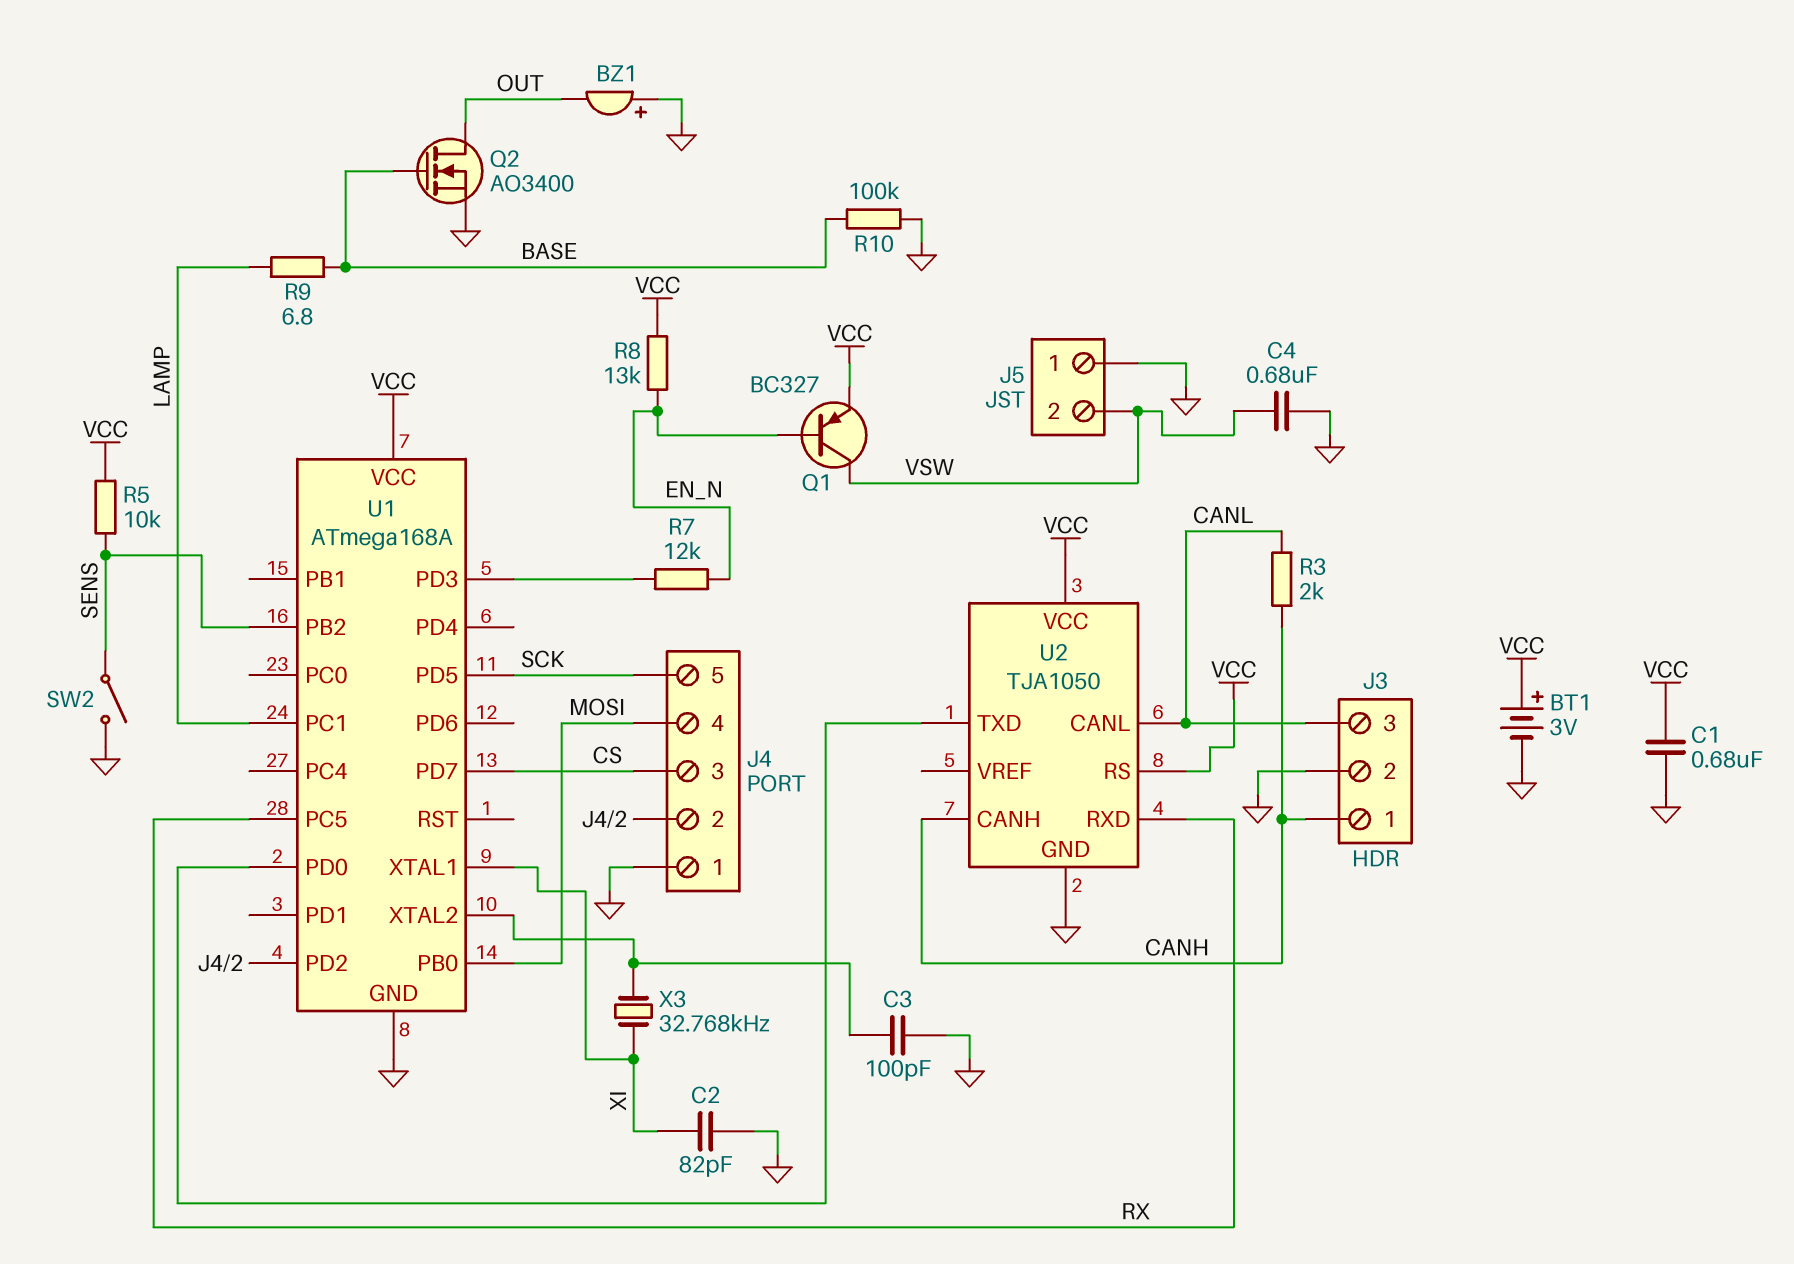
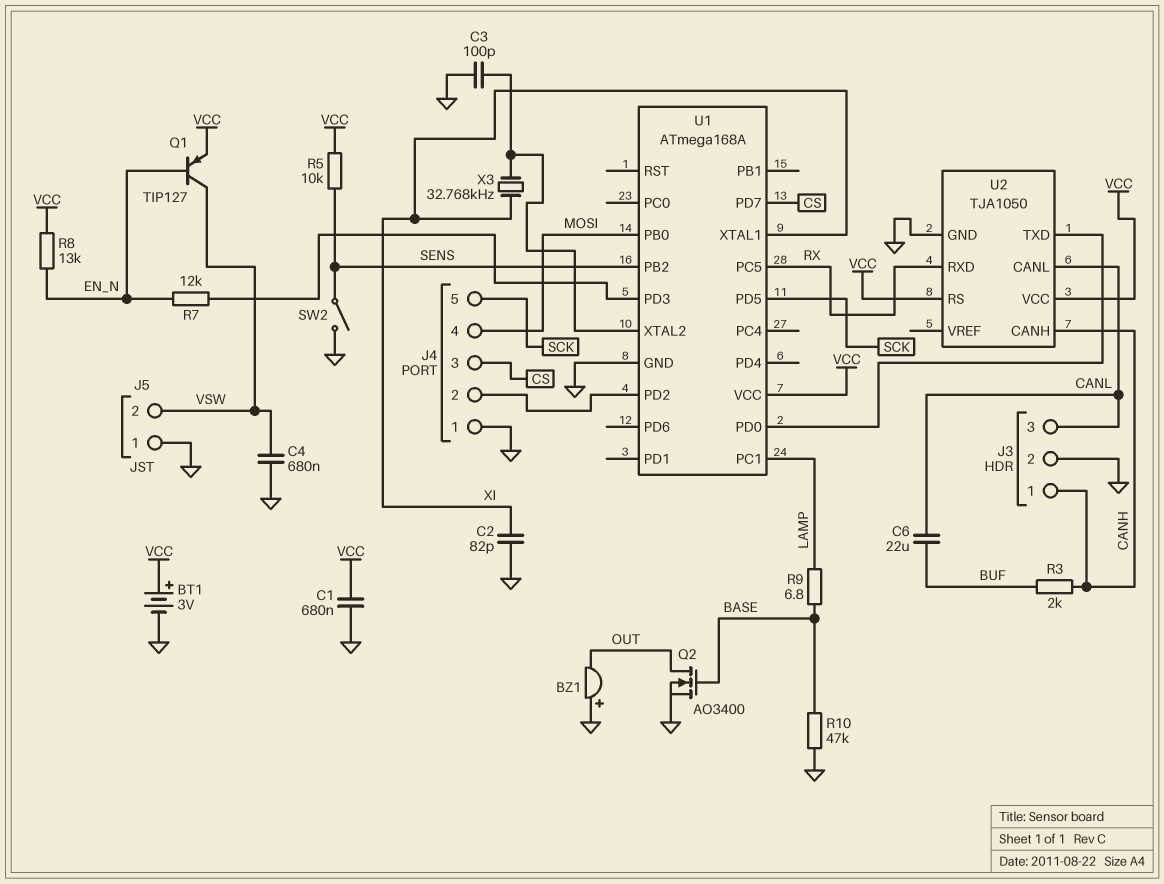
C6: none -> 22uF (BUF, CANL)
Q1: PNP BC327 (B EN_N, C VSW, E VCC) -> PNP TIP127 (B EN_N, C VSW, E VCC)
R3: 2k (CANH, CANL) -> 2k (BUF, CANH)
R10: 100k (BASE, GND) -> 47k (BASE, GND)

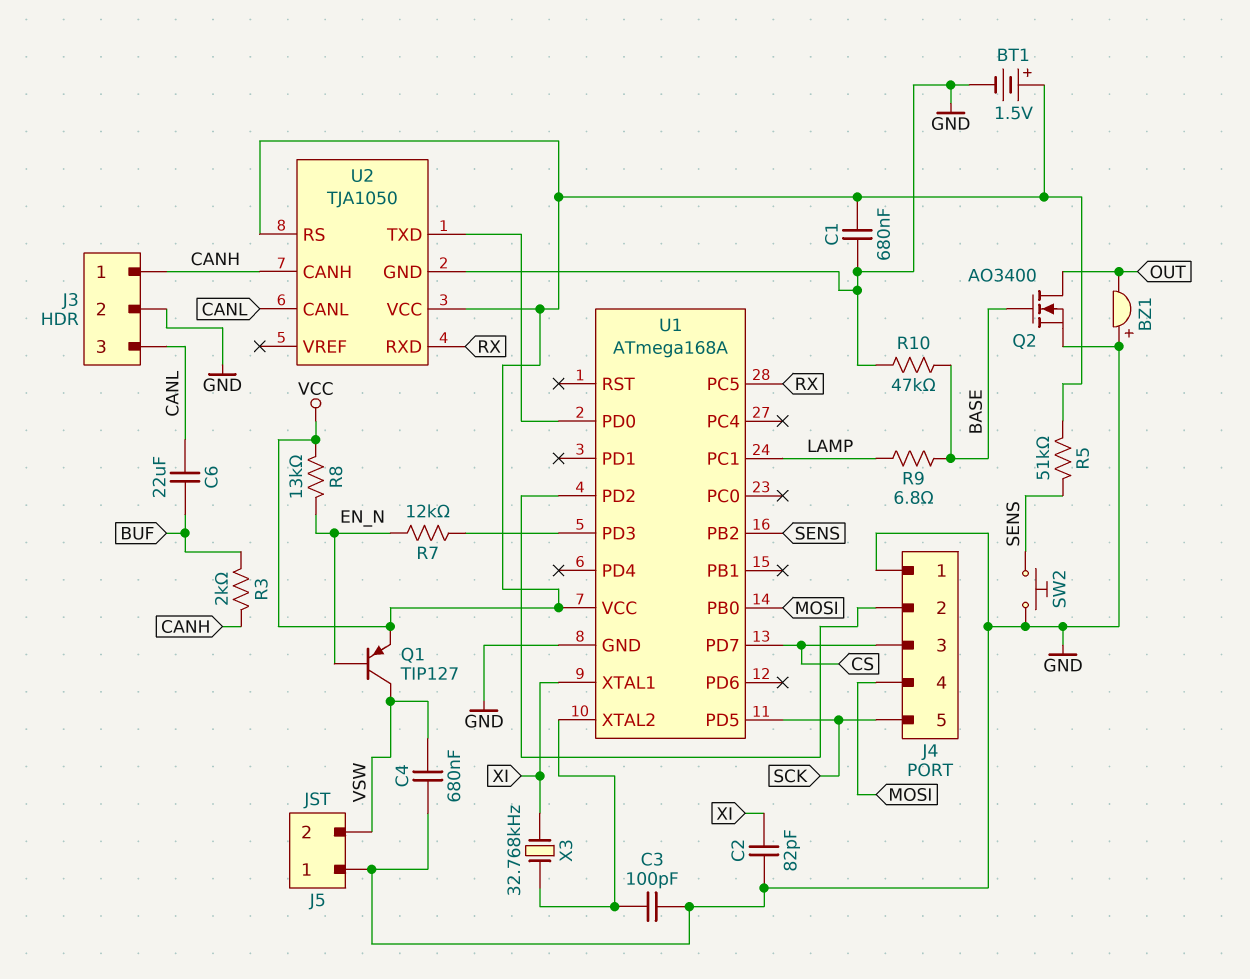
BT1: 3V (plus VCC, minus GND) -> 1.5V (plus VCC, minus GND)
R5: 10k (SENS, VCC) -> 51k (SENS, VCC)
SW2: switch (GND, SENS) -> button (GND, SENS)

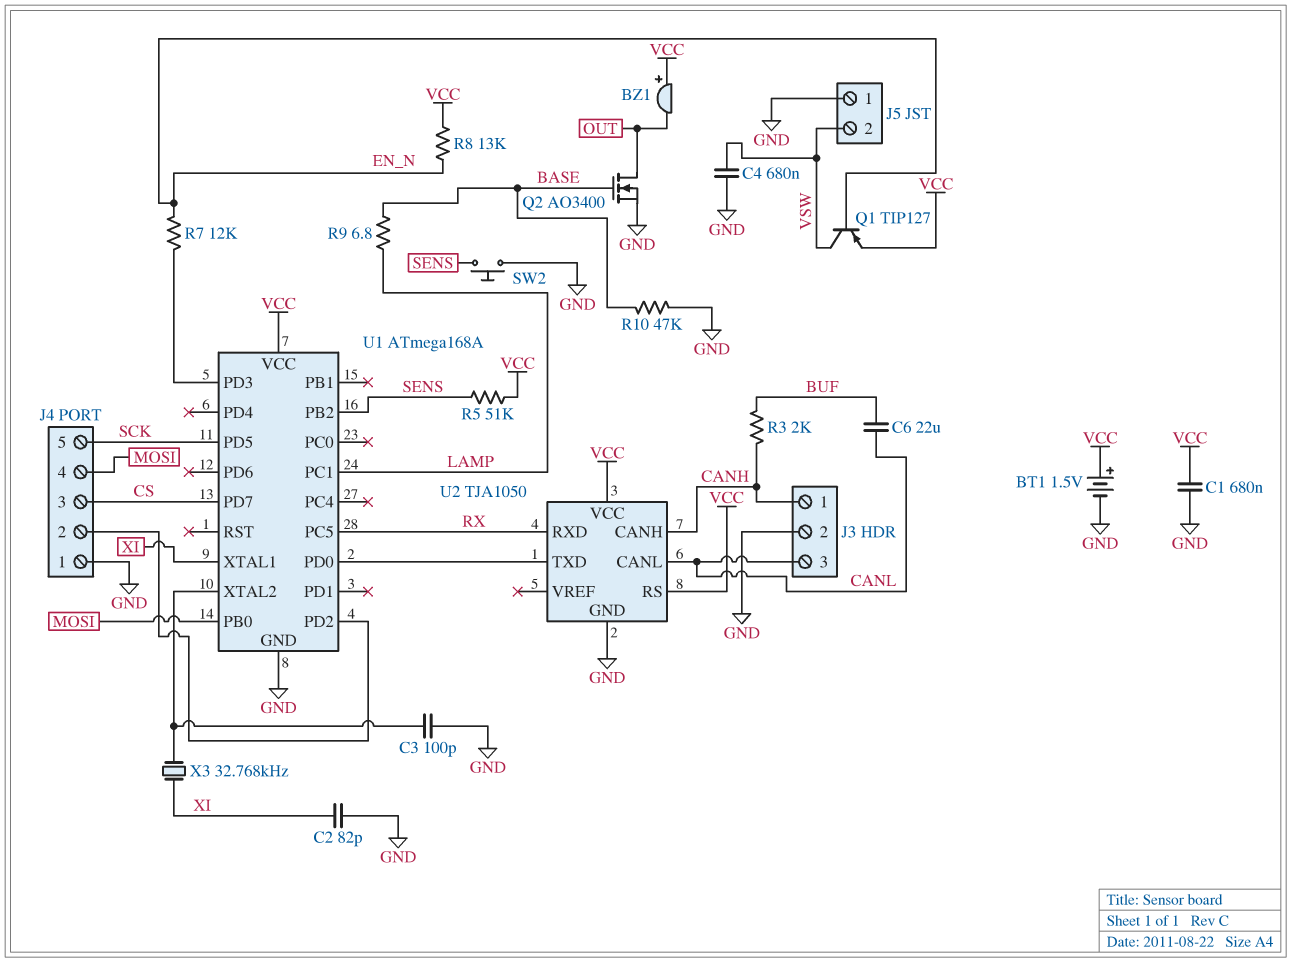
BZ1: buzzer (plus GND, minus OUT) -> buzzer (plus VCC, minus OUT)

